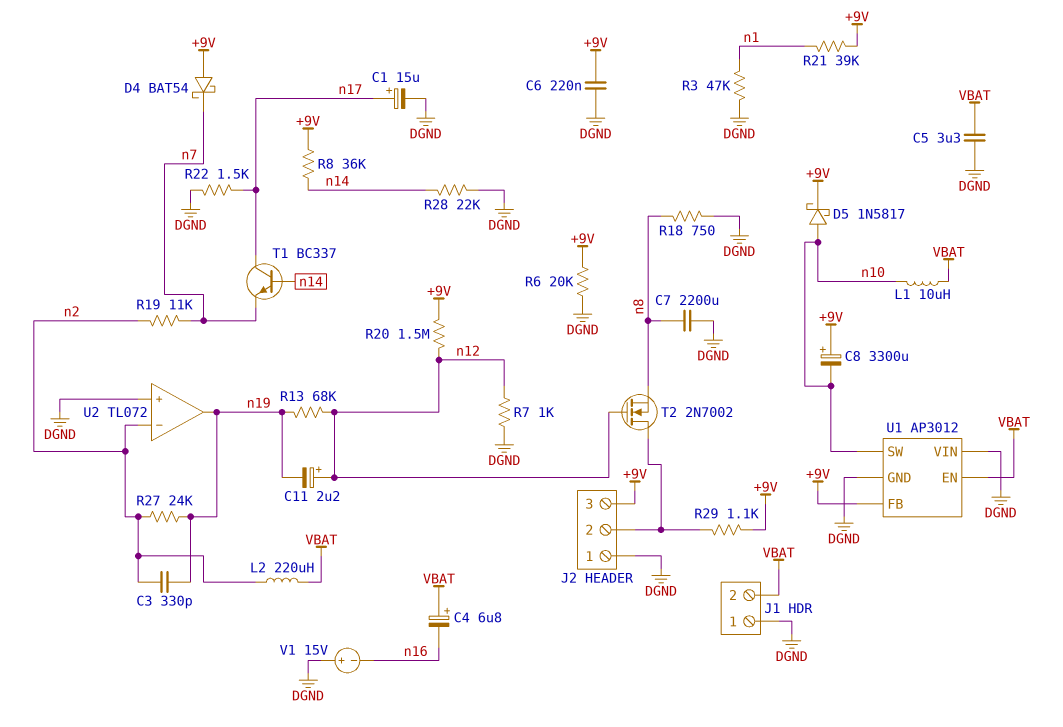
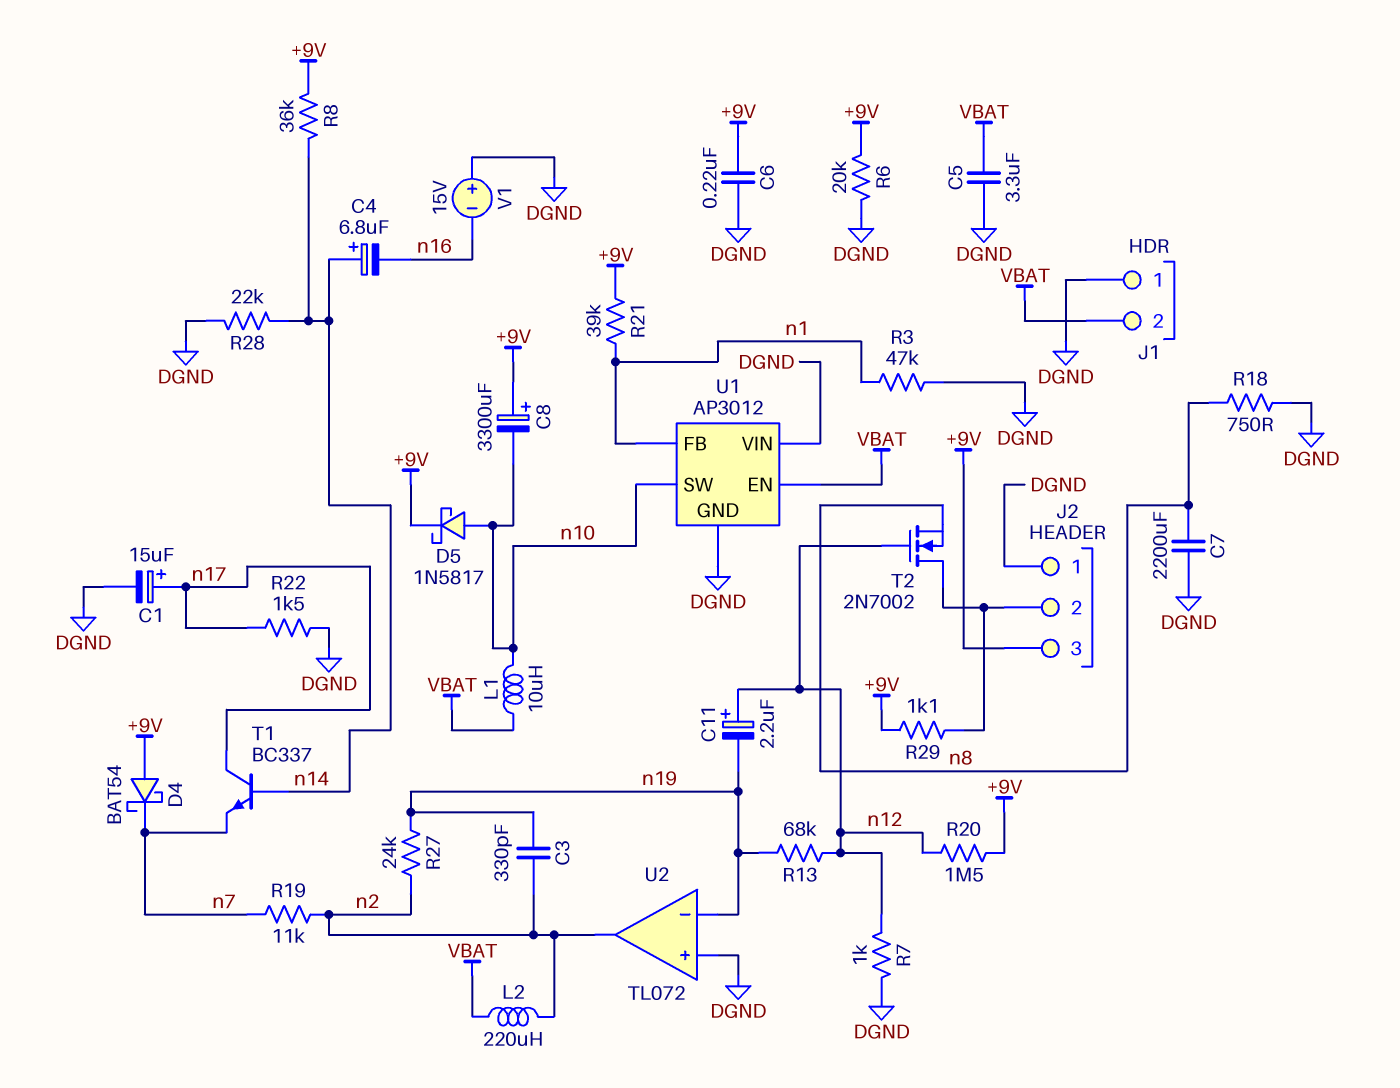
C4: 6.8uF (plus VBAT, minus n16) -> 6.8uF (plus n14, minus n16)
U1 pin FB: +9V -> n1
U2 pin in-: n2 -> n19
U2 pin out: n19 -> n2

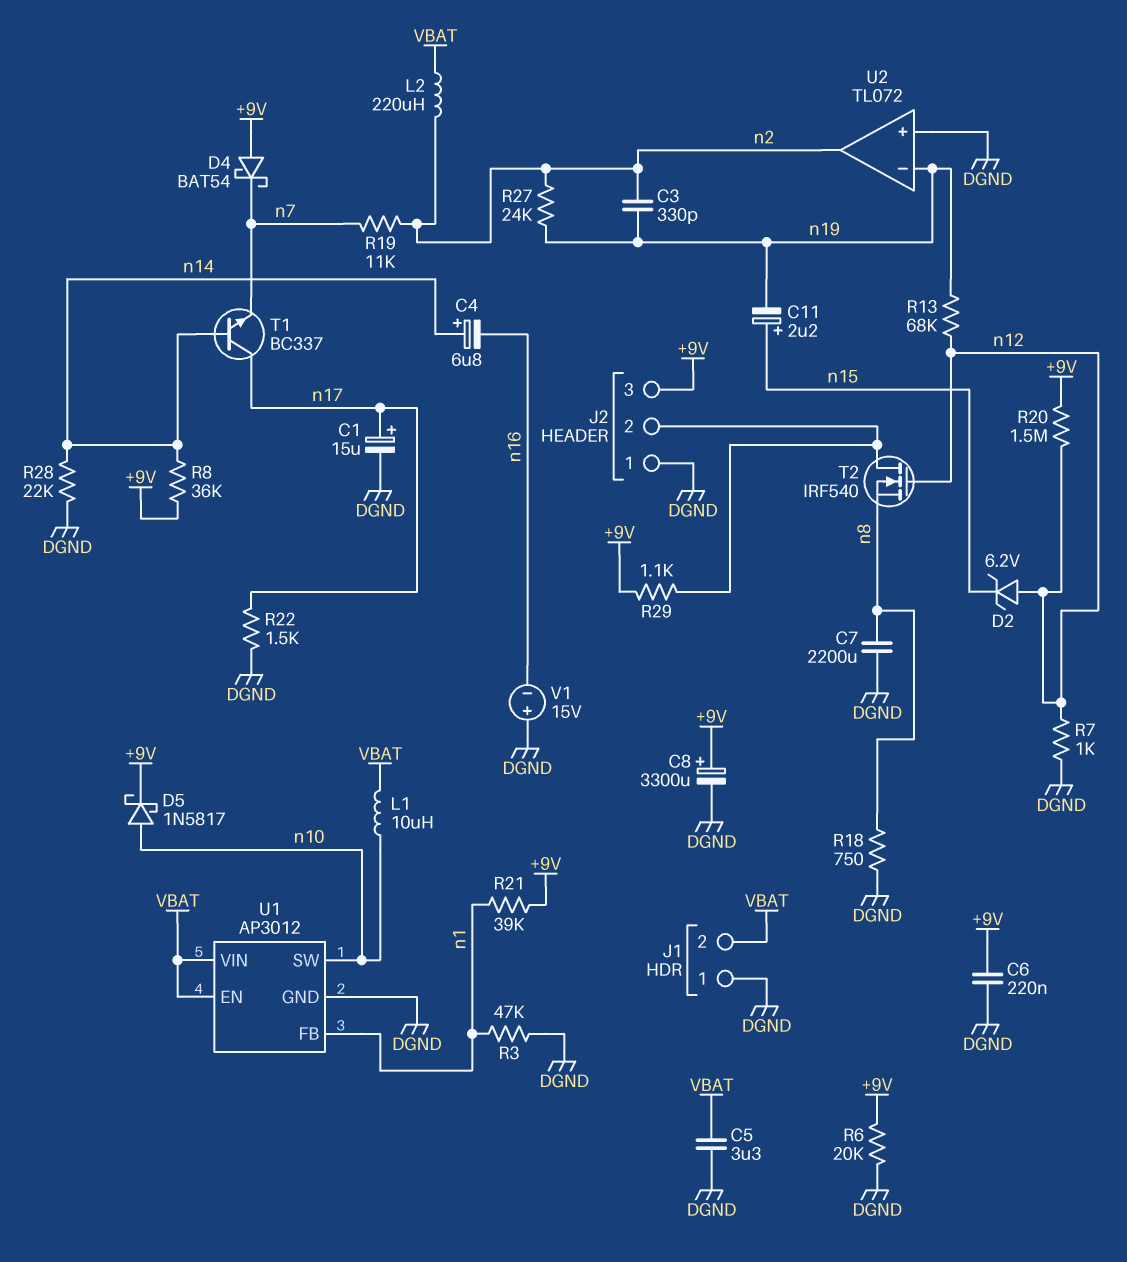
C8: 3300uF (plus +9V, minus n10) -> 3300uF (plus +9V, minus DGND)
C11: 2.2uF (plus n12, minus n19) -> 2.2uF (plus n15, minus n19)
D2: none -> zener 6.2V (A n12, K n15)
T2: NMOS 2N7002 (G n12, D J2/2, S n8) -> NMOS IRF540 (G n12, D J2/2, S n8)
U1 pin VIN: DGND -> VBAT

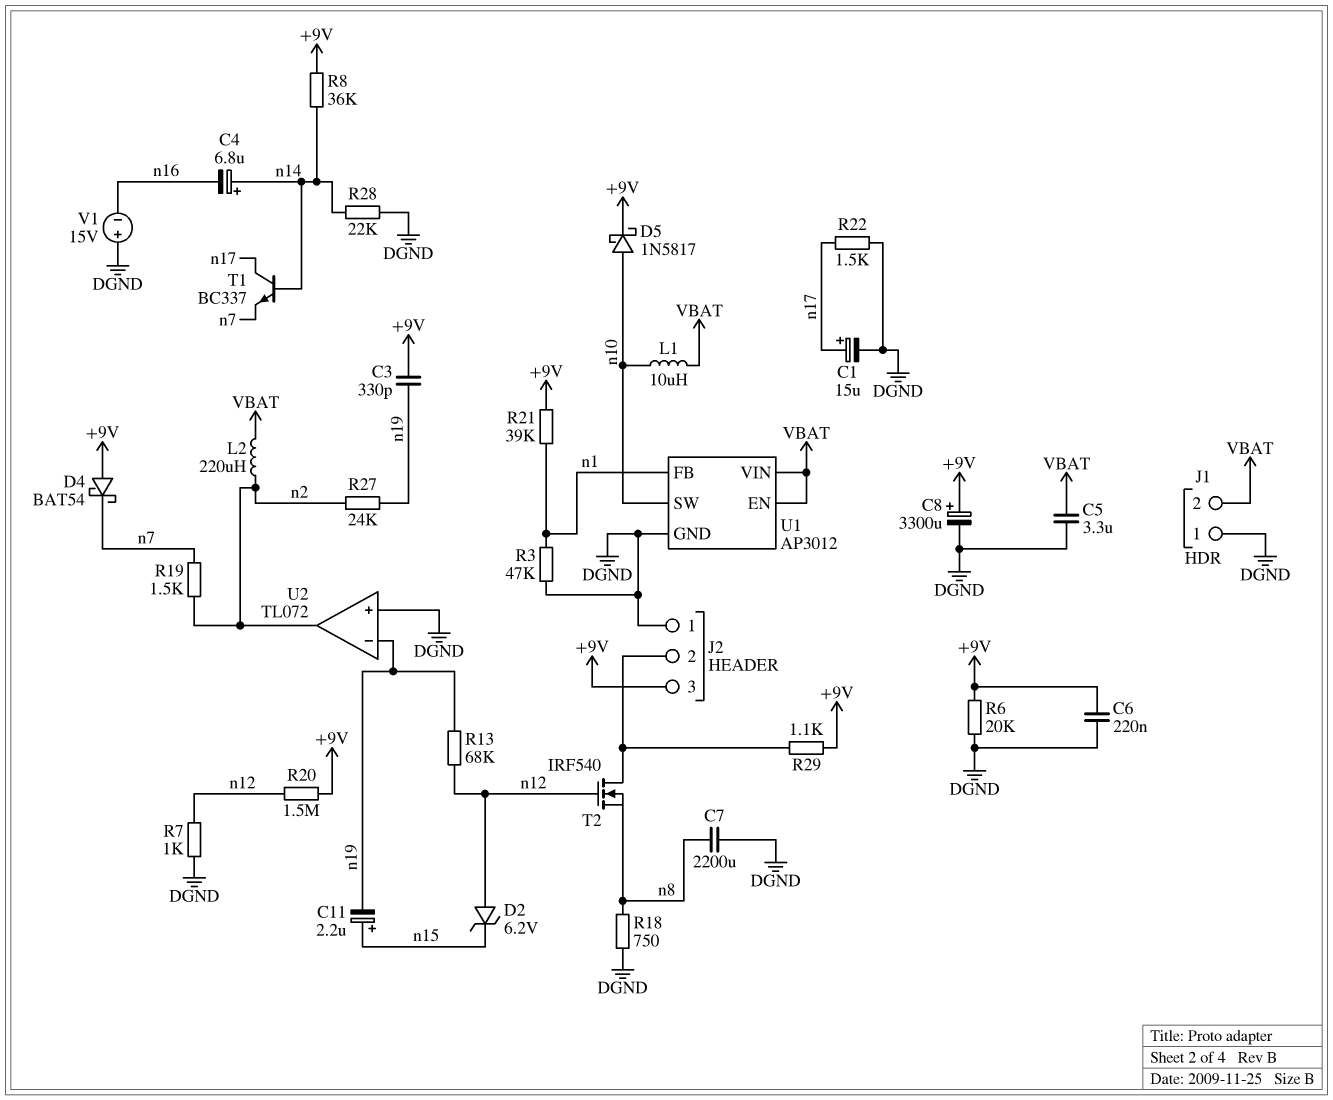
C3: 330pF (n2, n19) -> 330pF (+9V, n19)
R19: 11k (n2, n7) -> 1.5k (n2, n7)

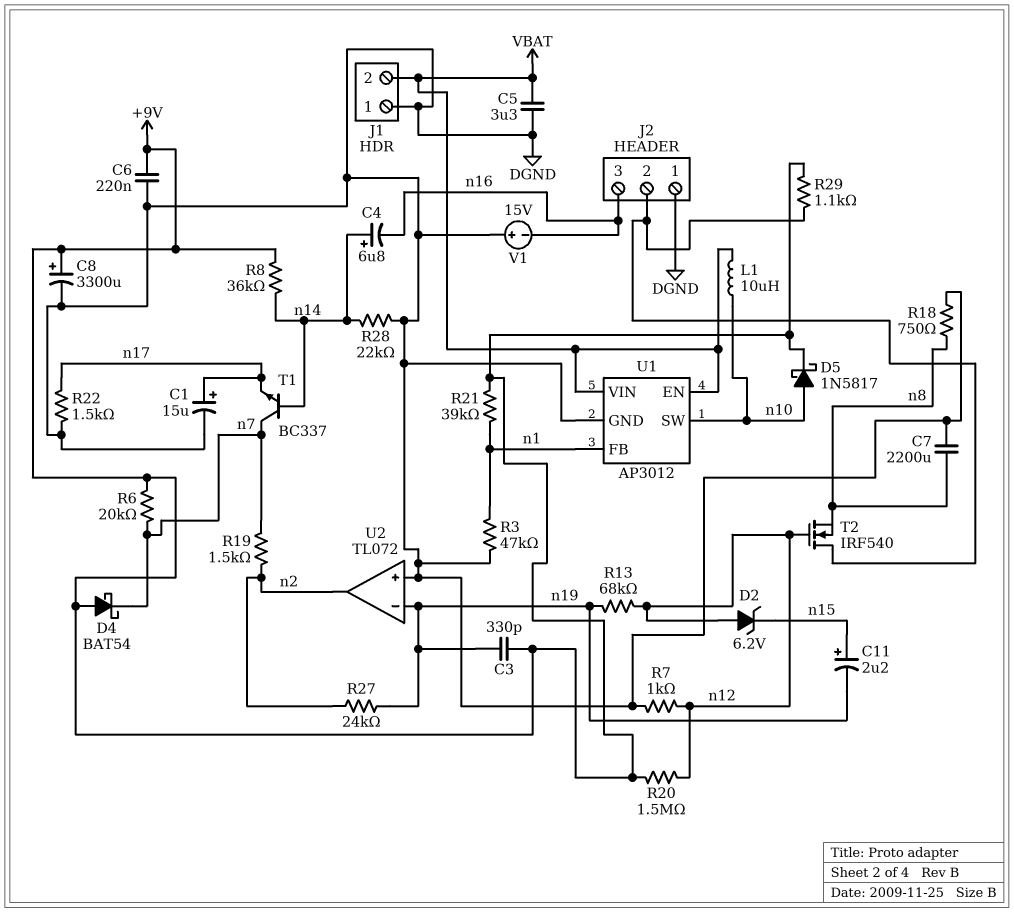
J2 pin 3: +9V -> n16
L2: 220uH (VBAT, n2) -> none
R6: 20k (+9V, DGND) -> 20k (+9V, n7)
T1: NPN BC337 (B n14, C n17, E n7) -> NPN BC337 (B n14, C n7, E n17)

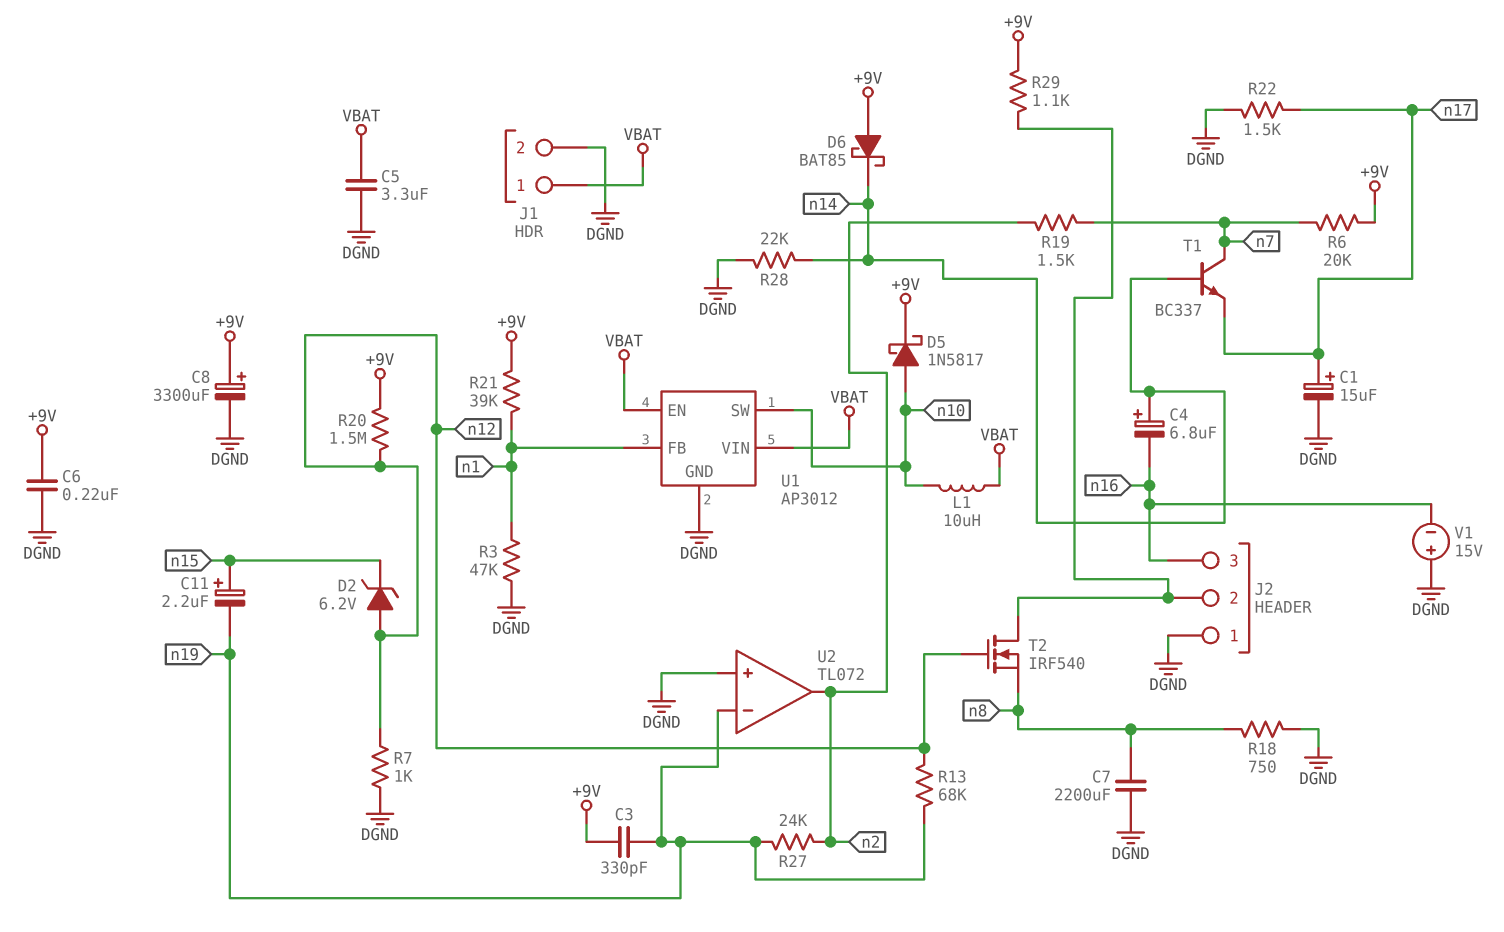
D4: schottky BAT54 (A +9V, K n7) -> none
D6: none -> schottky BAT85 (A +9V, K n14)
J1 pin 1: DGND -> VBAT
J1 pin 2: VBAT -> DGND
R8: 36k (+9V, n14) -> none

